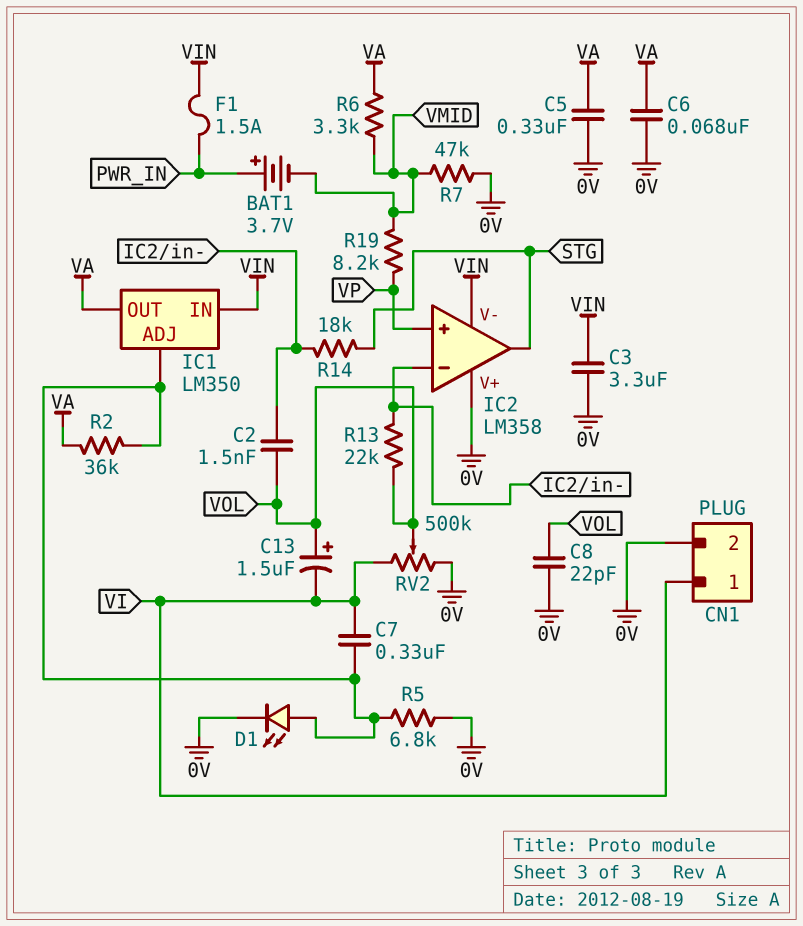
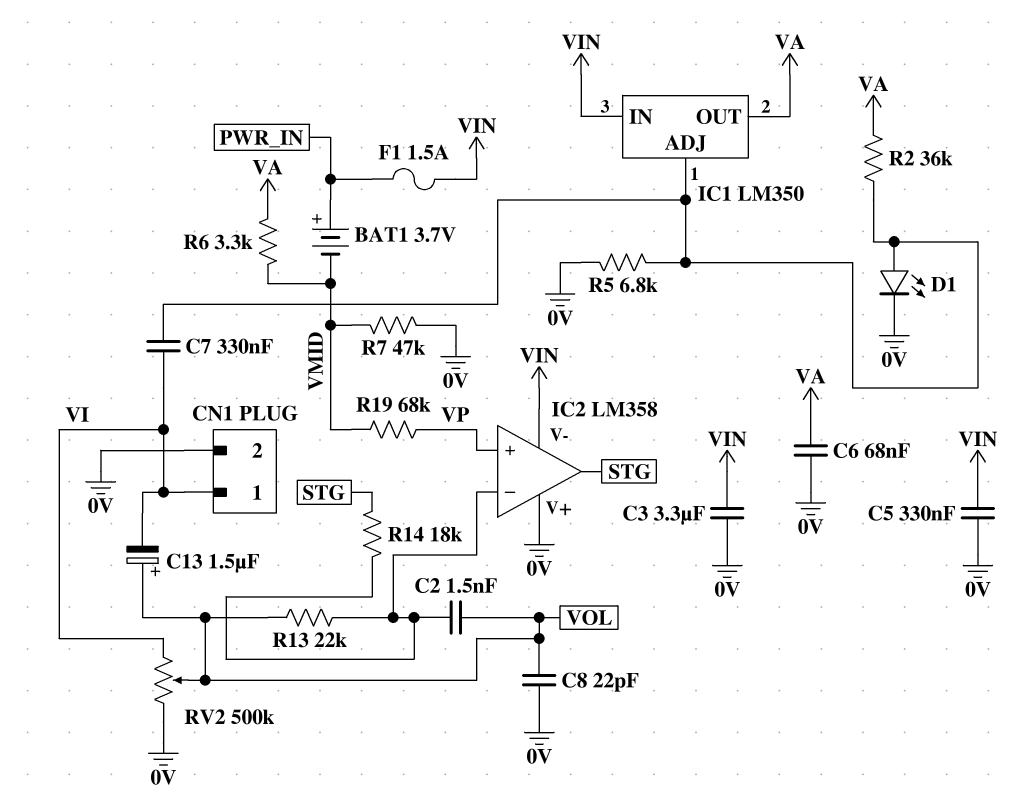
C5: 330nF (0V, VA) -> 330nF (0V, VIN)
R19: 8.2k (VMID, VP) -> 68k (VMID, VP)

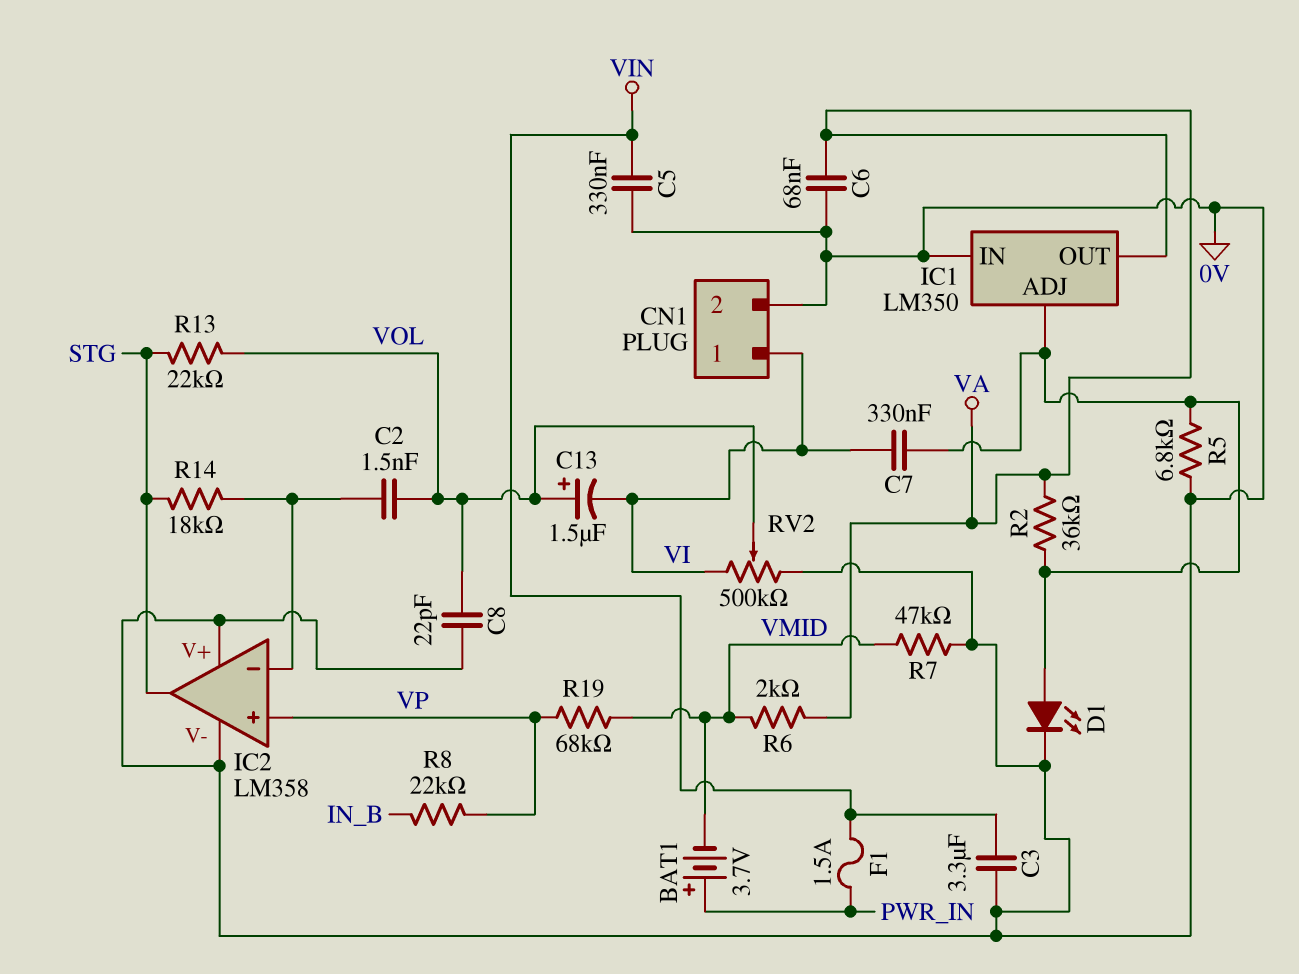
IC1 pin IN: VIN -> 0V
IC2 pin V-: VIN -> 0V
R6: 3.3k (VA, VMID) -> 2k (VA, VMID)
R8: none -> 22k (IN_B, VP)
R13: 22k (IC2/in-, VOL) -> 22k (STG, VOL)

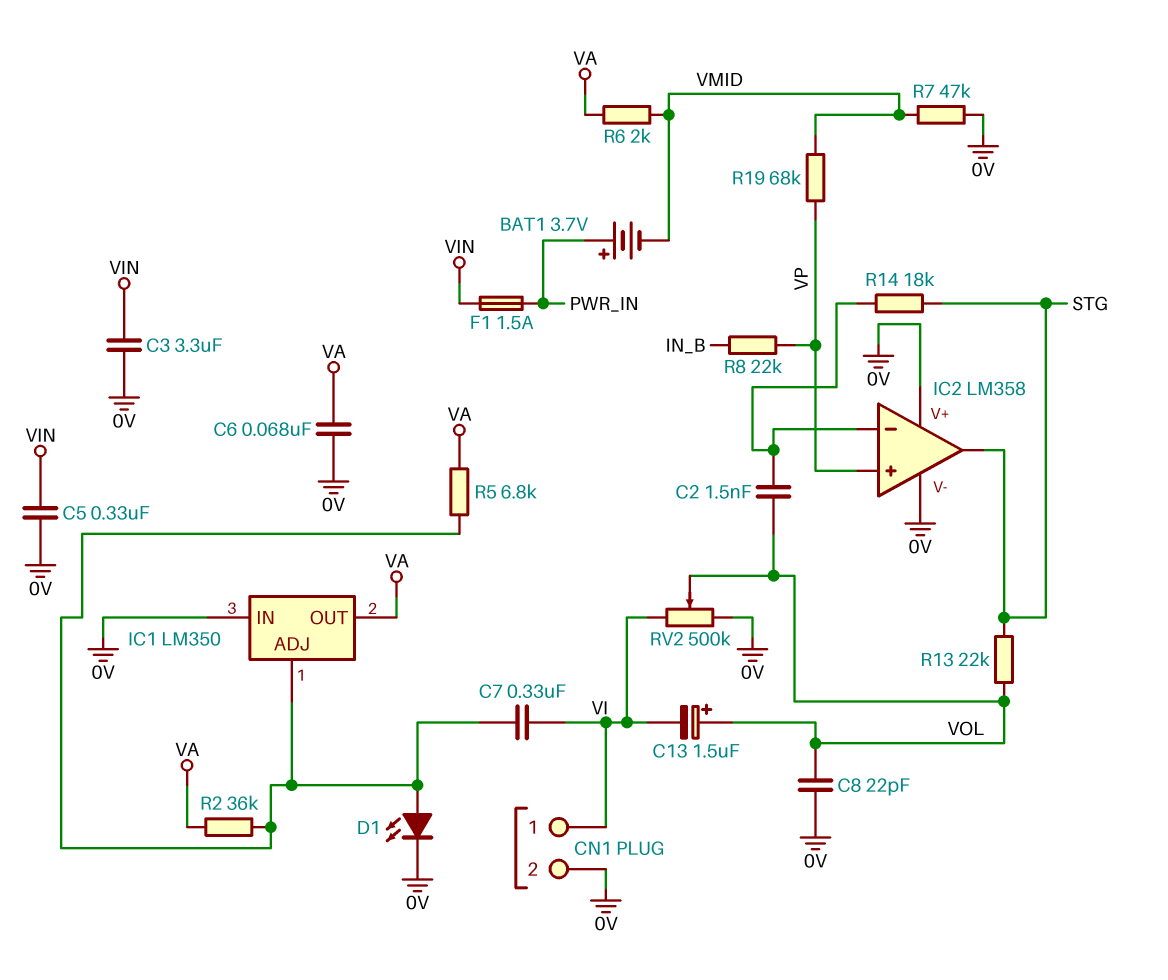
R5: 6.8k (0V, IC1/ADJ) -> 6.8k (IC1/ADJ, VA)

